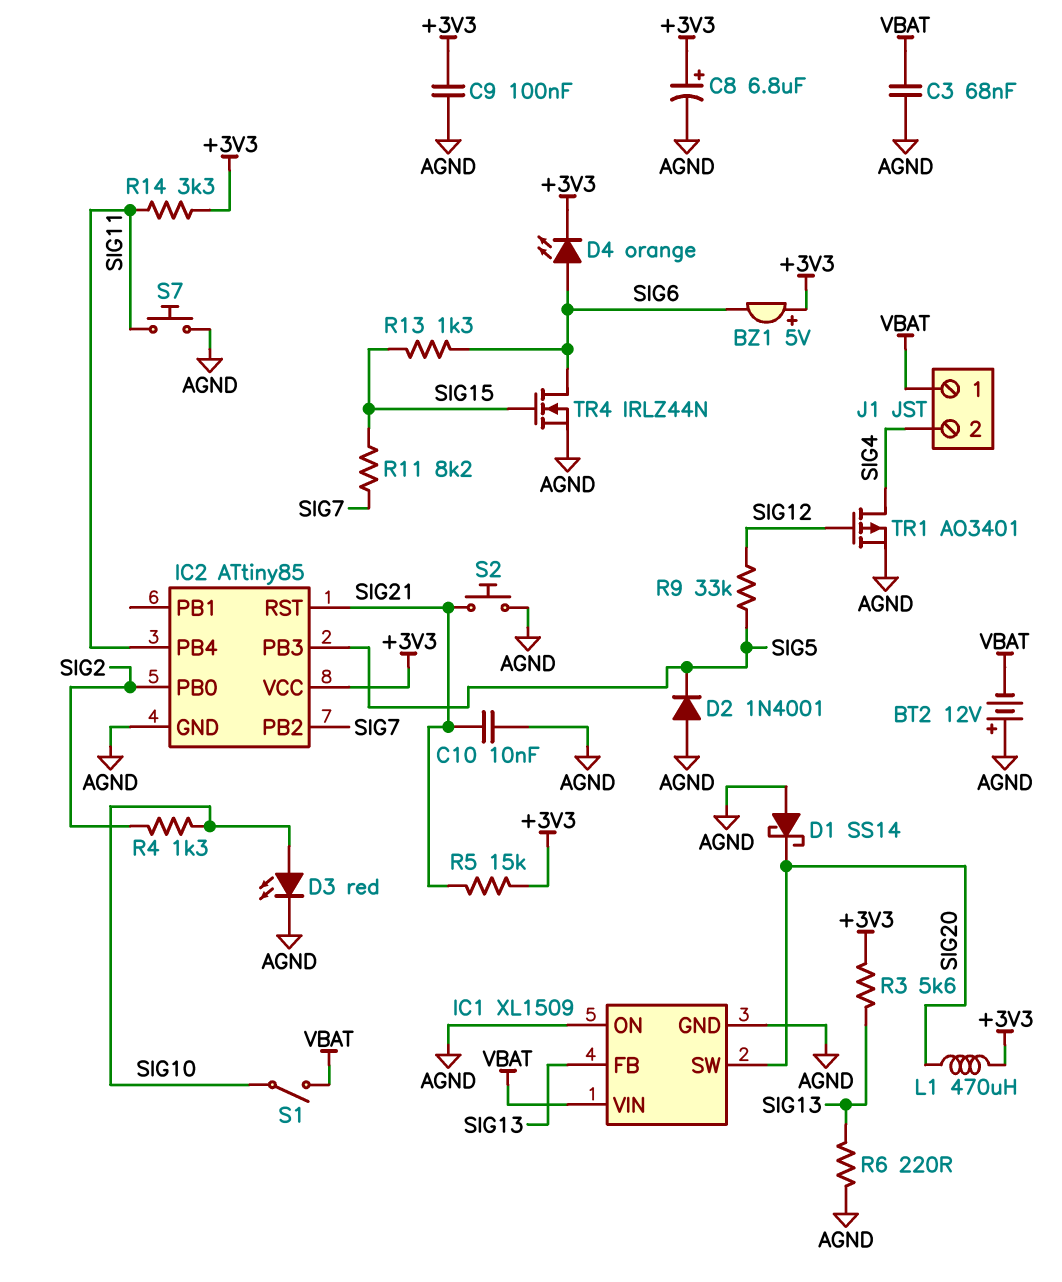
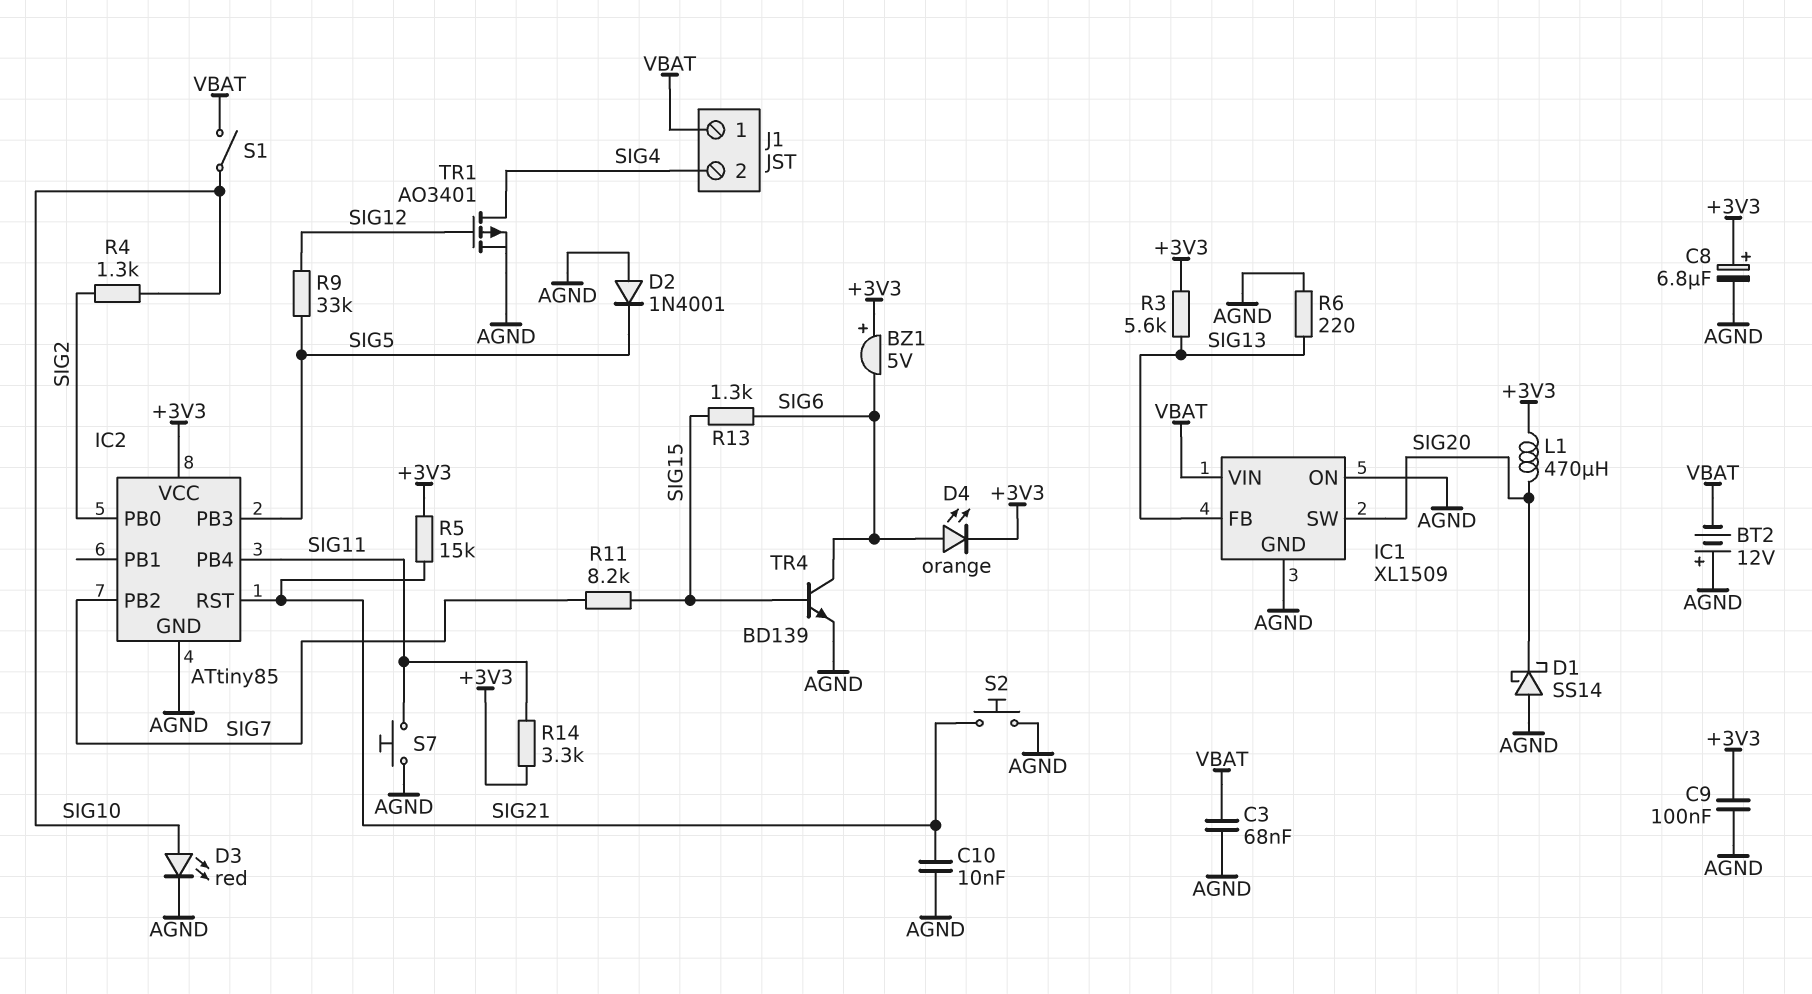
TR4: NMOS IRLZ44N (G SIG15, D SIG6, S AGND) -> NPN BD139 (B SIG15, C SIG6, E AGND)

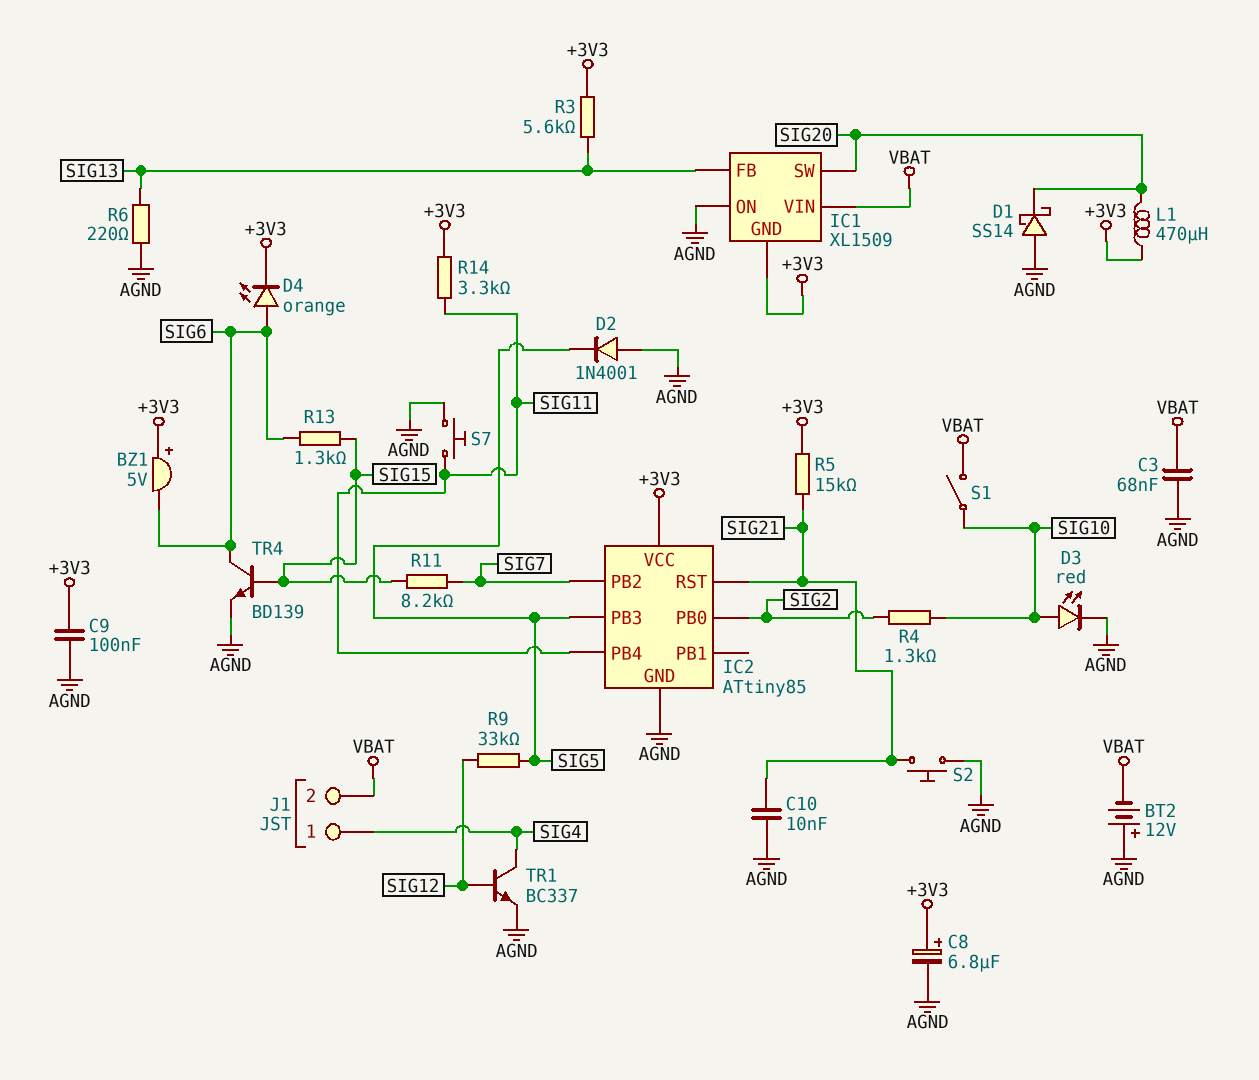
IC1 pin GND: AGND -> +3V3
J1 pin 1: VBAT -> SIG4
J1 pin 2: SIG4 -> VBAT
TR1: PMOS AO3401 (G SIG12, D SIG4, S AGND) -> NPN BC337 (B SIG12, C SIG4, E AGND)

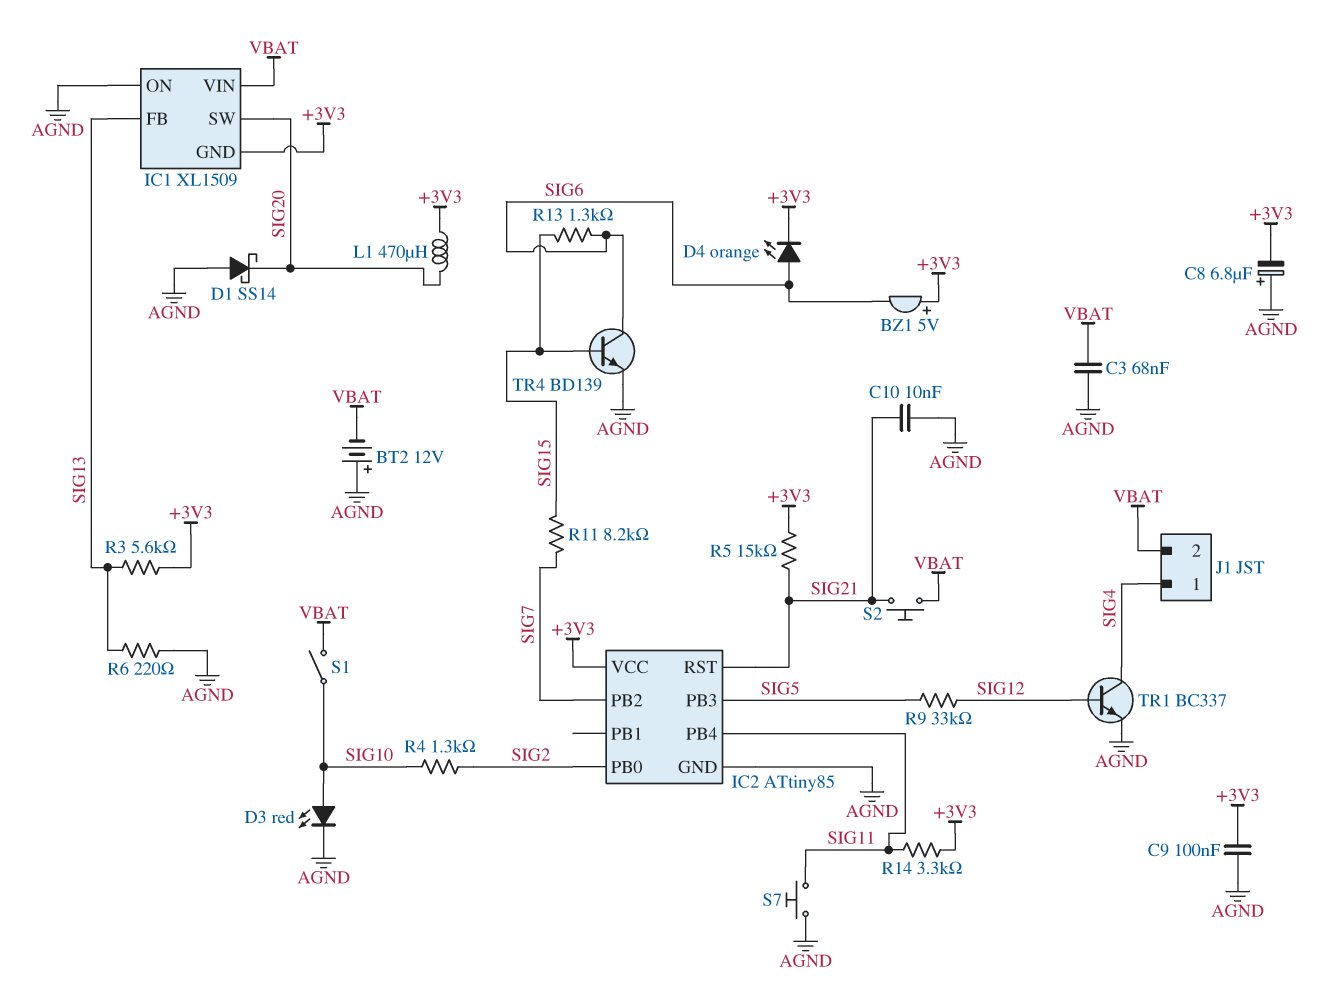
C8: 6.8uF (plus +3V3, minus AGND) -> 6.8uF (plus AGND, minus +3V3)
D2: diode 1N4001 (A AGND, K SIG5) -> none
S2: button (AGND, SIG21) -> button (SIG21, VBAT)

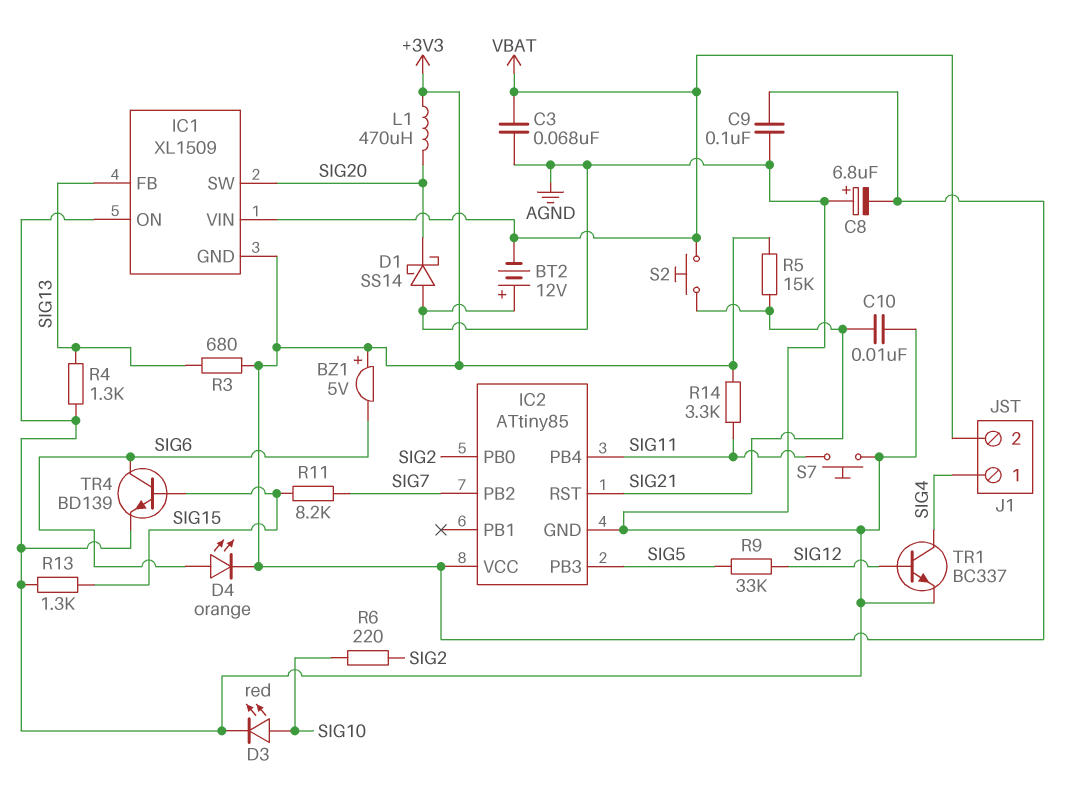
R3: 5.6k (+3V3, SIG13) -> 680 (+3V3, SIG13)
R4: 1.3k (SIG2, SIG10) -> 1.3k (AGND, SIG13)
R6: 220 (AGND, SIG13) -> 220 (SIG2, SIG10)
R13: 1.3k (SIG6, SIG15) -> 1.3k (AGND, SIG15)
S1: switch (SIG10, VBAT) -> none

